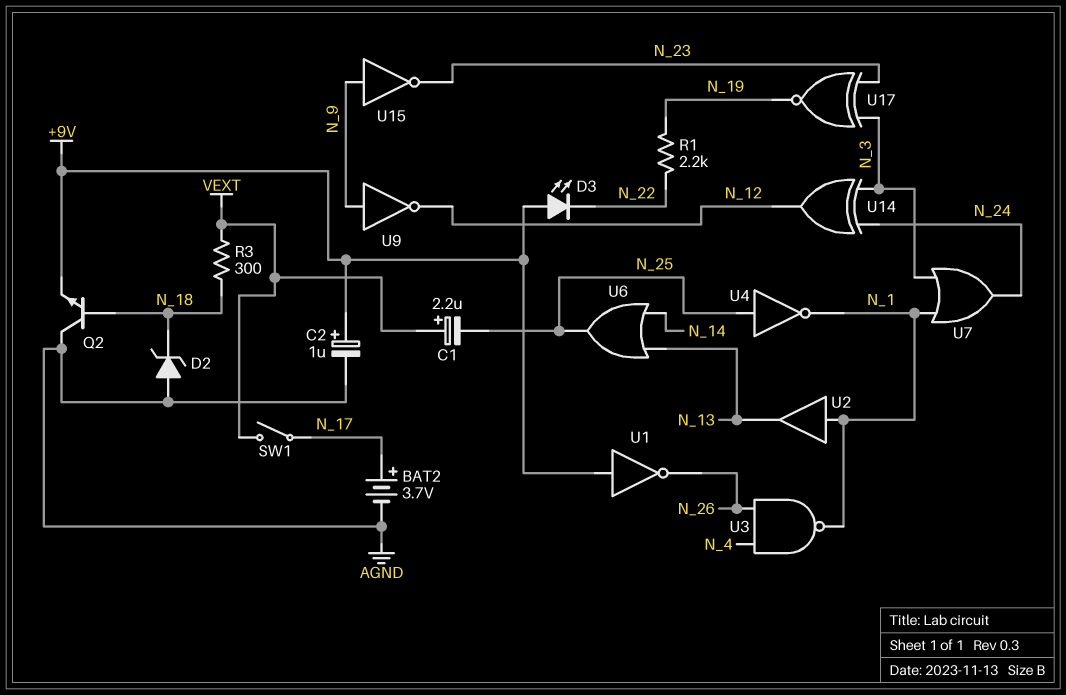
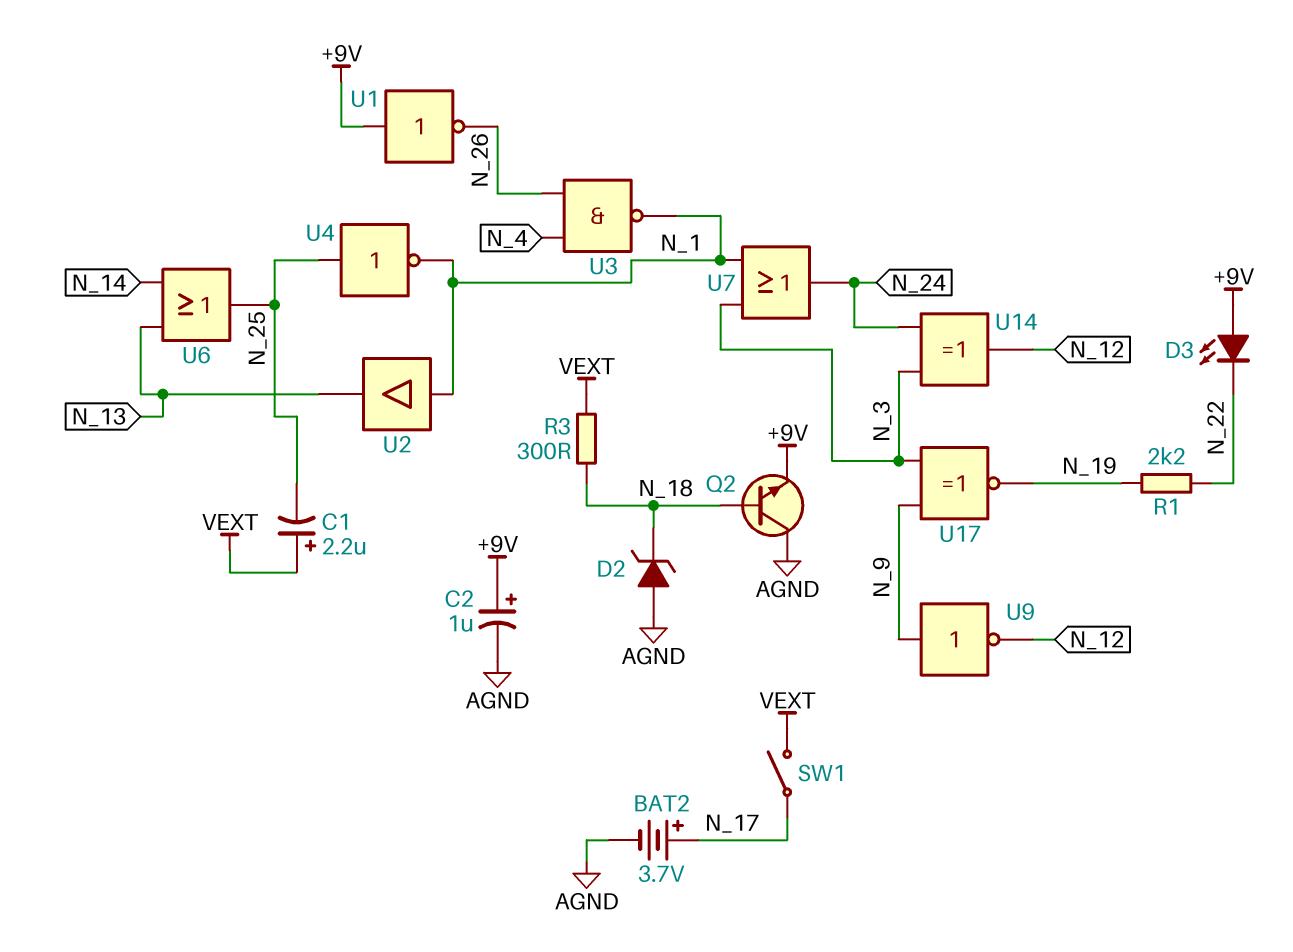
U15: NOT (in N_9, out N_23) -> none
U17: XNOR (in N_3, in N_23, out N_19) -> XNOR (in N_3, in N_9, out N_19)

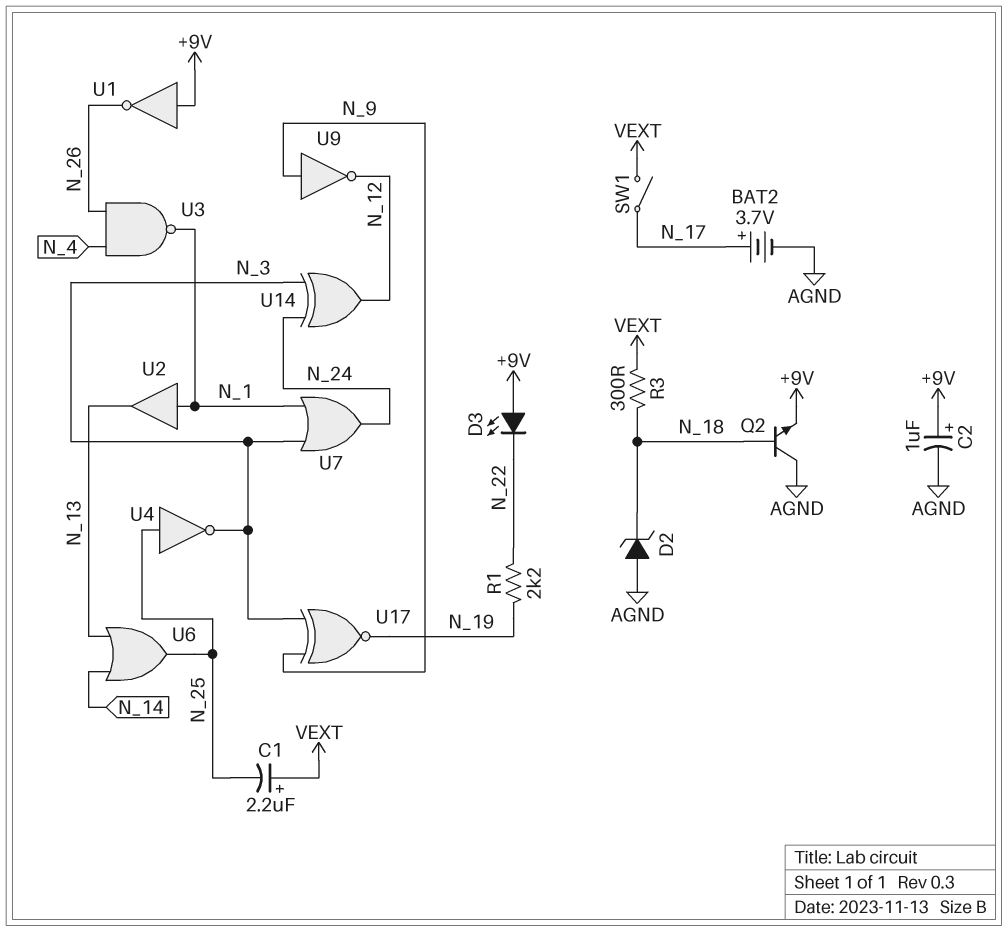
U4: NOT (in N_25, out N_1) -> NOT (in N_25, out N_3)

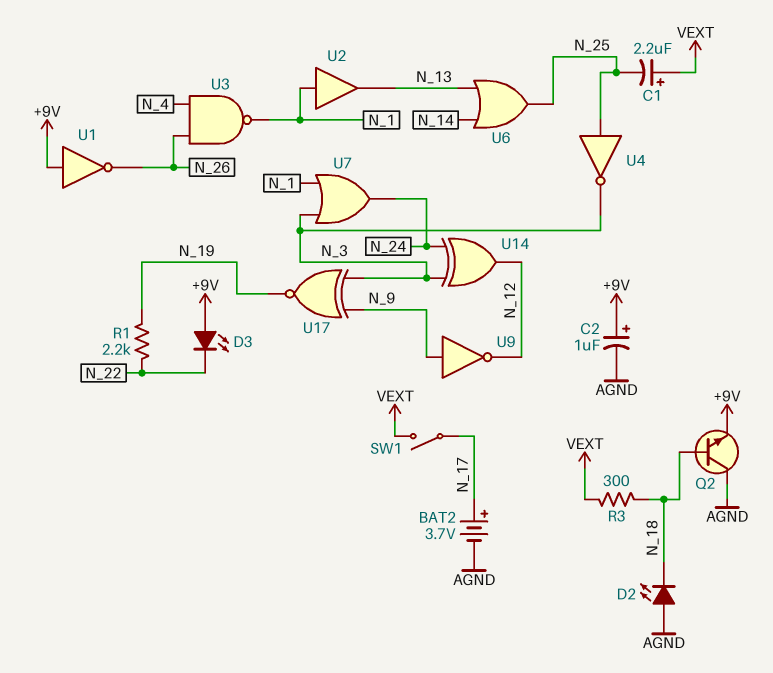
D2: zener (A AGND, K N_18) -> LED (A AGND, K N_18)

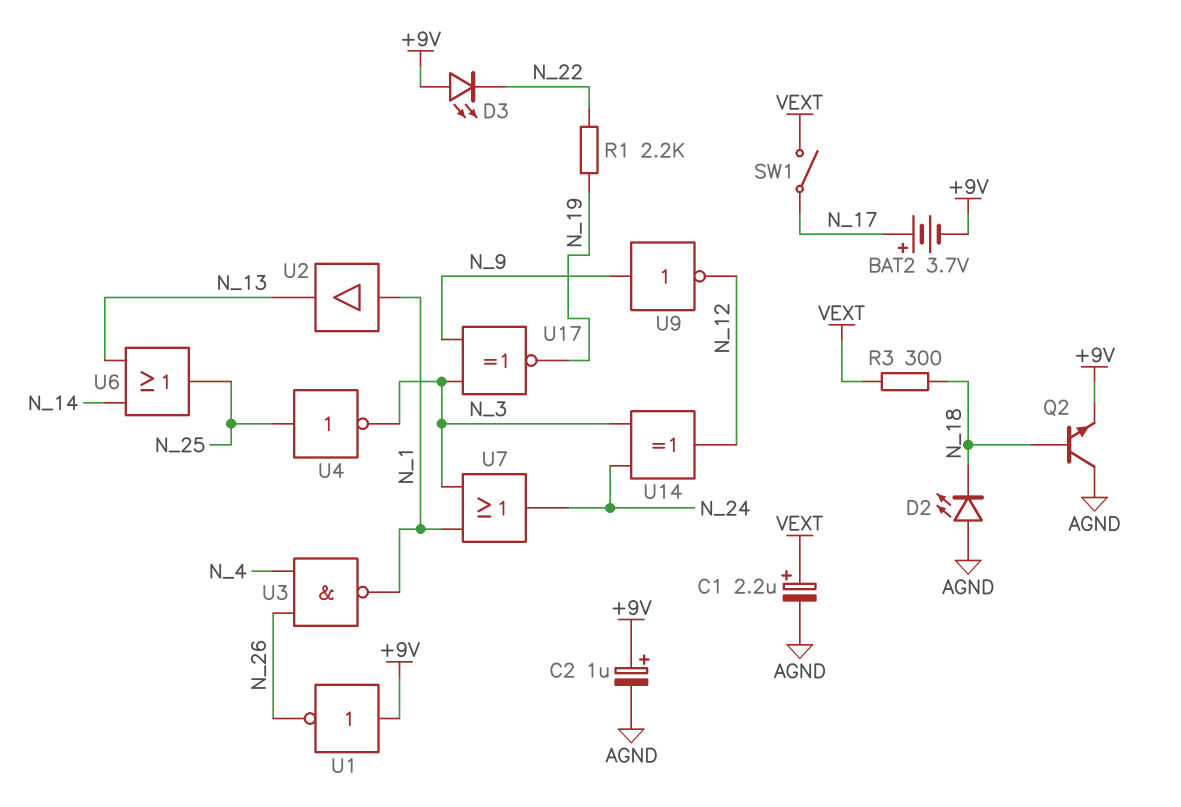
BAT2: 3.7V (plus N_17, minus AGND) -> 3.7V (plus N_17, minus +9V)
C1: 2.2uF (plus VEXT, minus N_25) -> 2.2uF (plus VEXT, minus AGND)

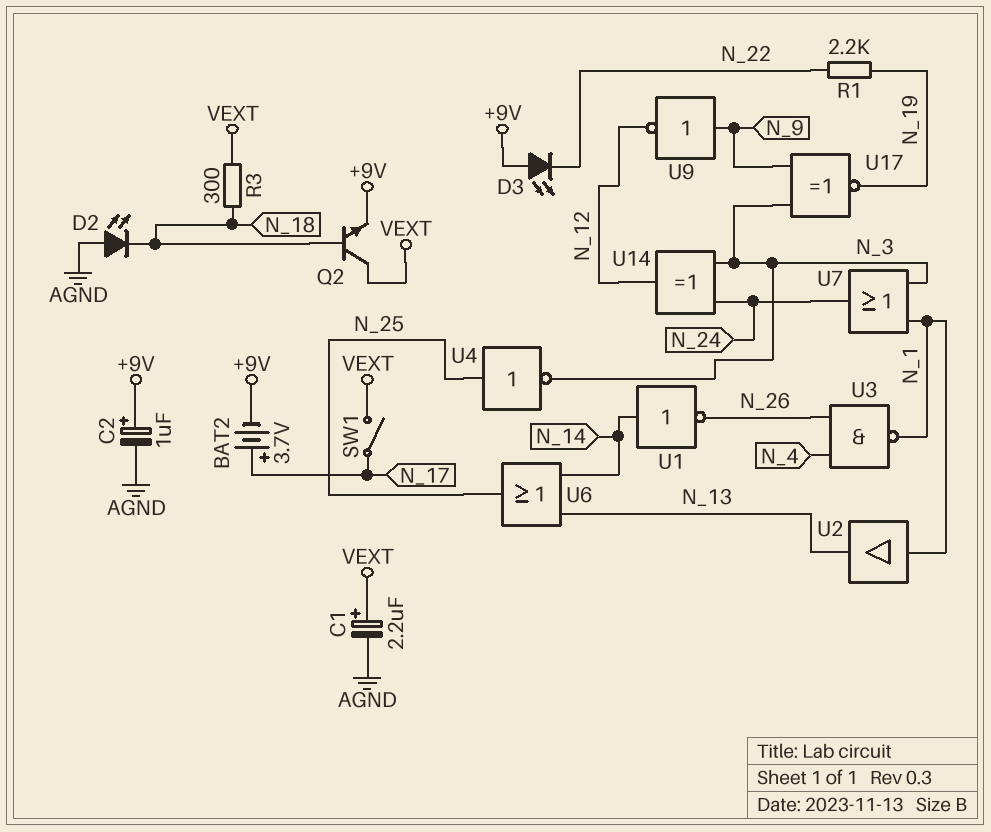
Q2: NPN (B N_18, C AGND, E +9V) -> NPN (B N_18, C VEXT, E +9V)
U1: NOT (in +9V, out N_26) -> NOT (in N_14, out N_26)

